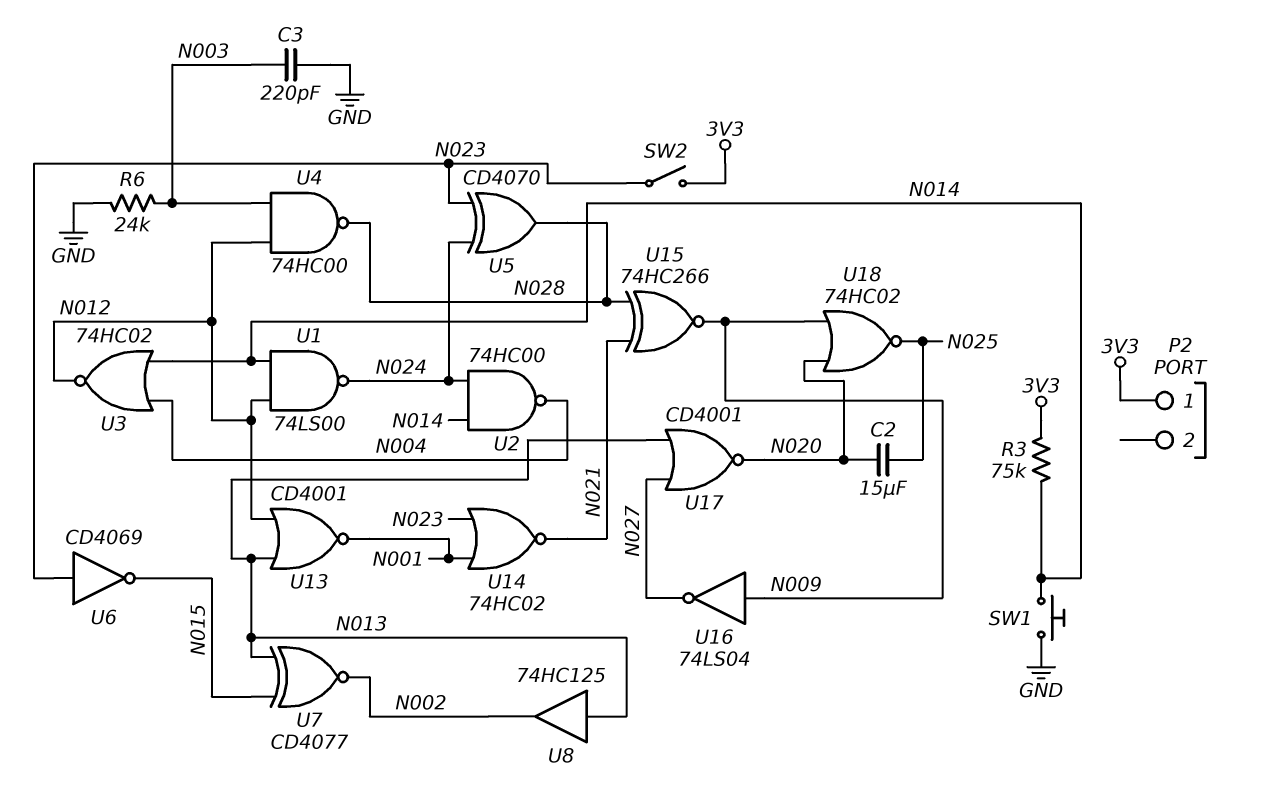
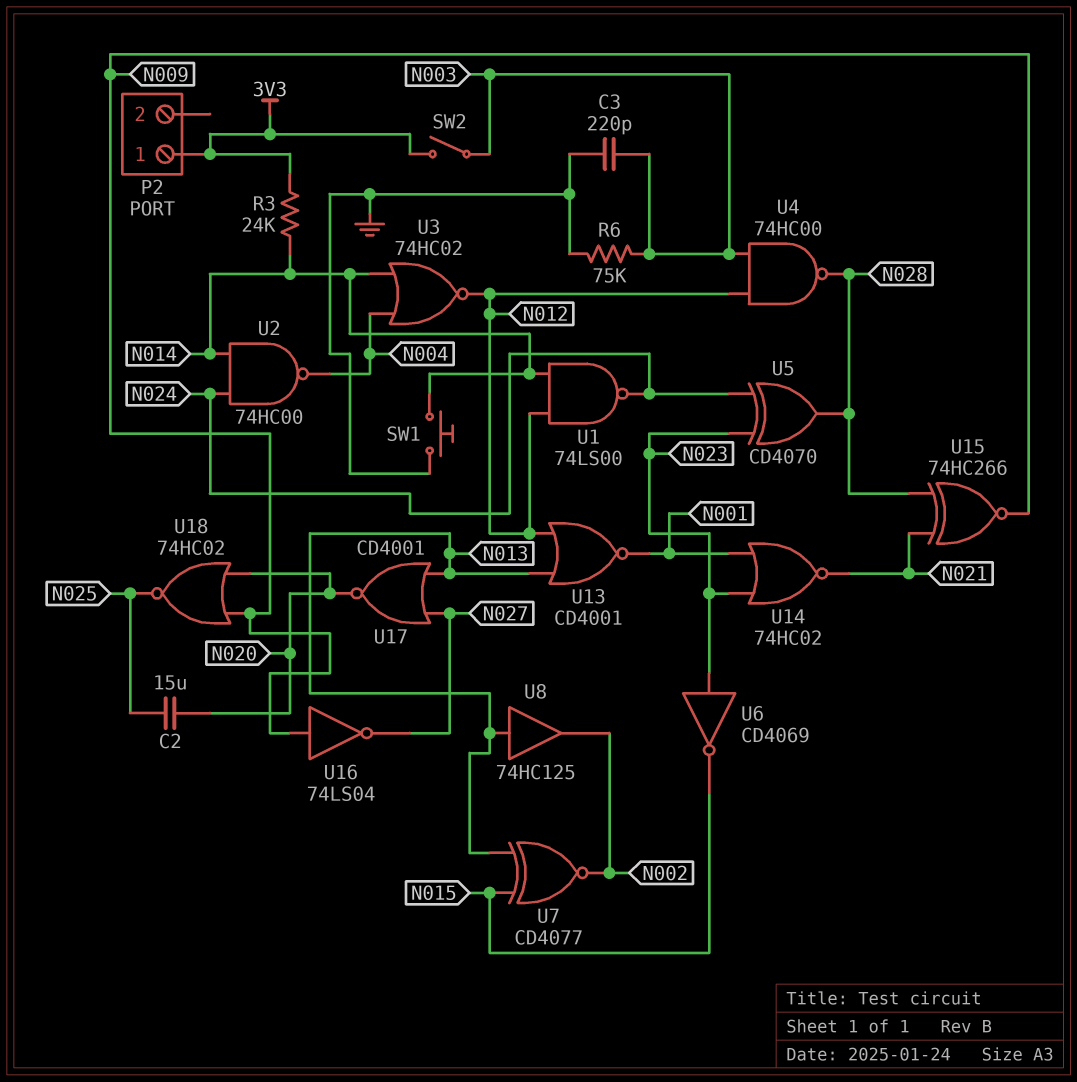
R3: 75k (3V3, N014) -> 24k (3V3, N014)
R6: 24k (GND, N003) -> 75k (GND, N003)
SW2: switch (3V3, N023) -> switch (3V3, N003)

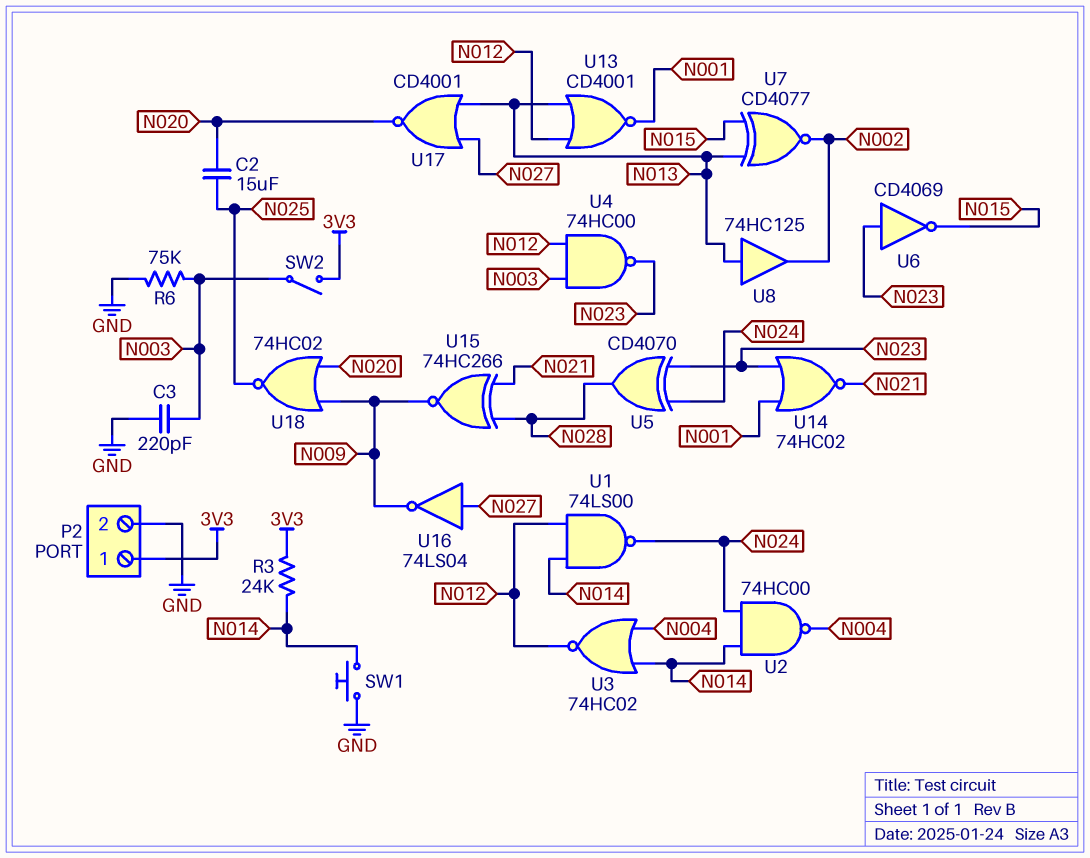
P2 pin 2: none -> GND
U4: NAND 74HC00 (in N003, in N012, out N028) -> NAND 74HC00 (in N003, in N012, out N023)
U16: NOT 74LS04 (in N009, out N027) -> NOT 74LS04 (in N027, out N009)

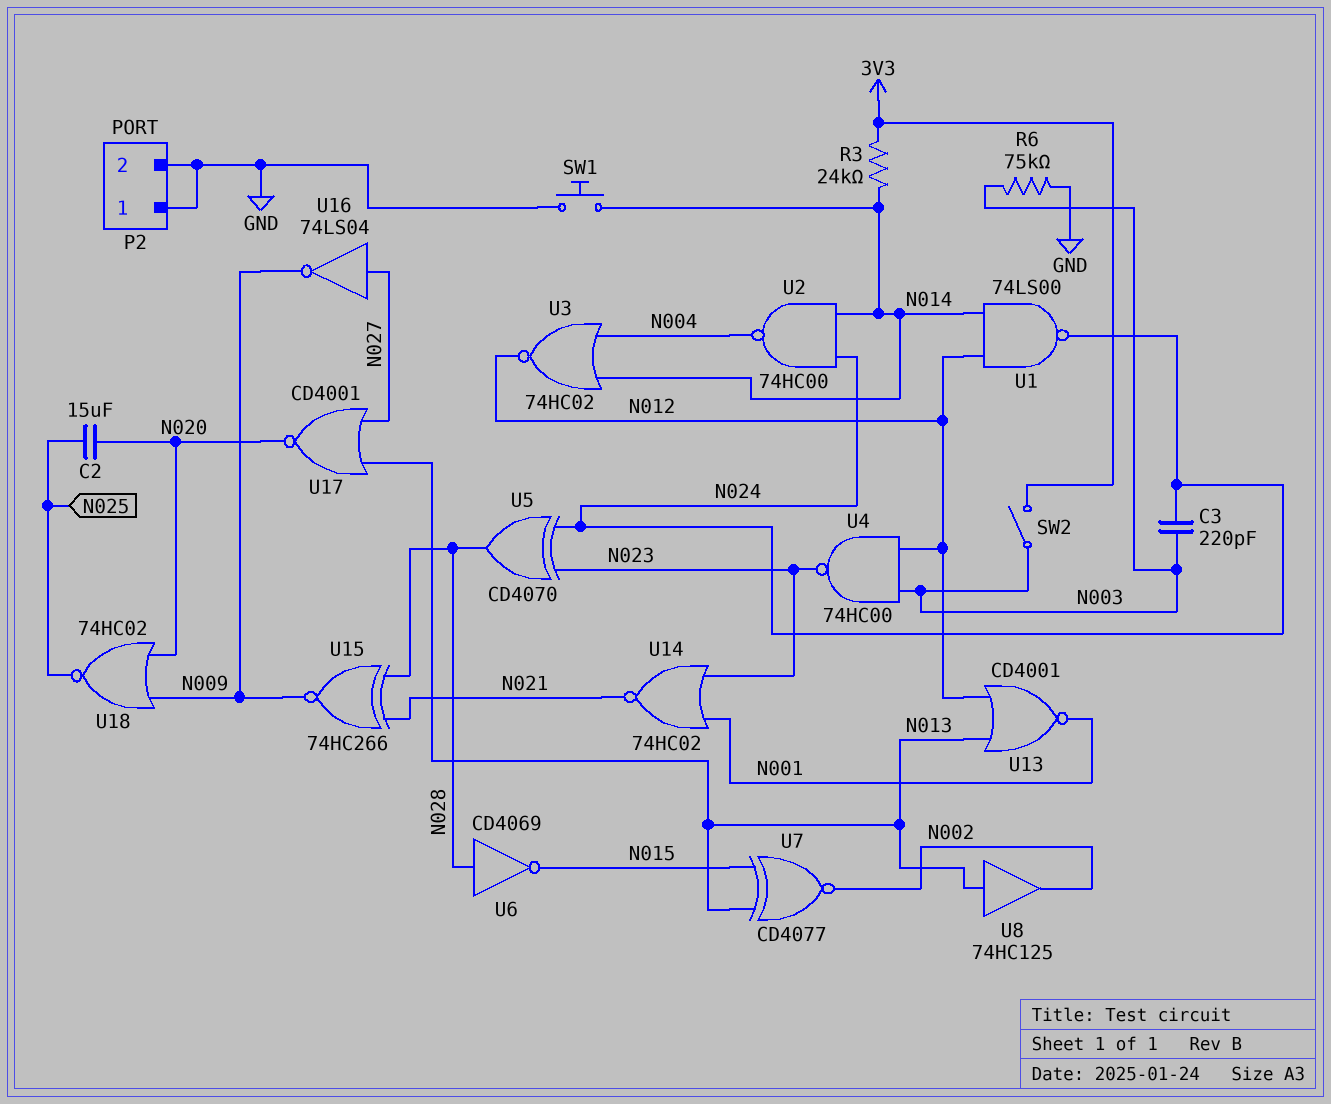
C3: 220pF (GND, N003) -> 220pF (N003, N024)
P2 pin 1: 3V3 -> GND
U6: NOT CD4069 (in N023, out N015) -> NOT CD4069 (in N028, out N015)

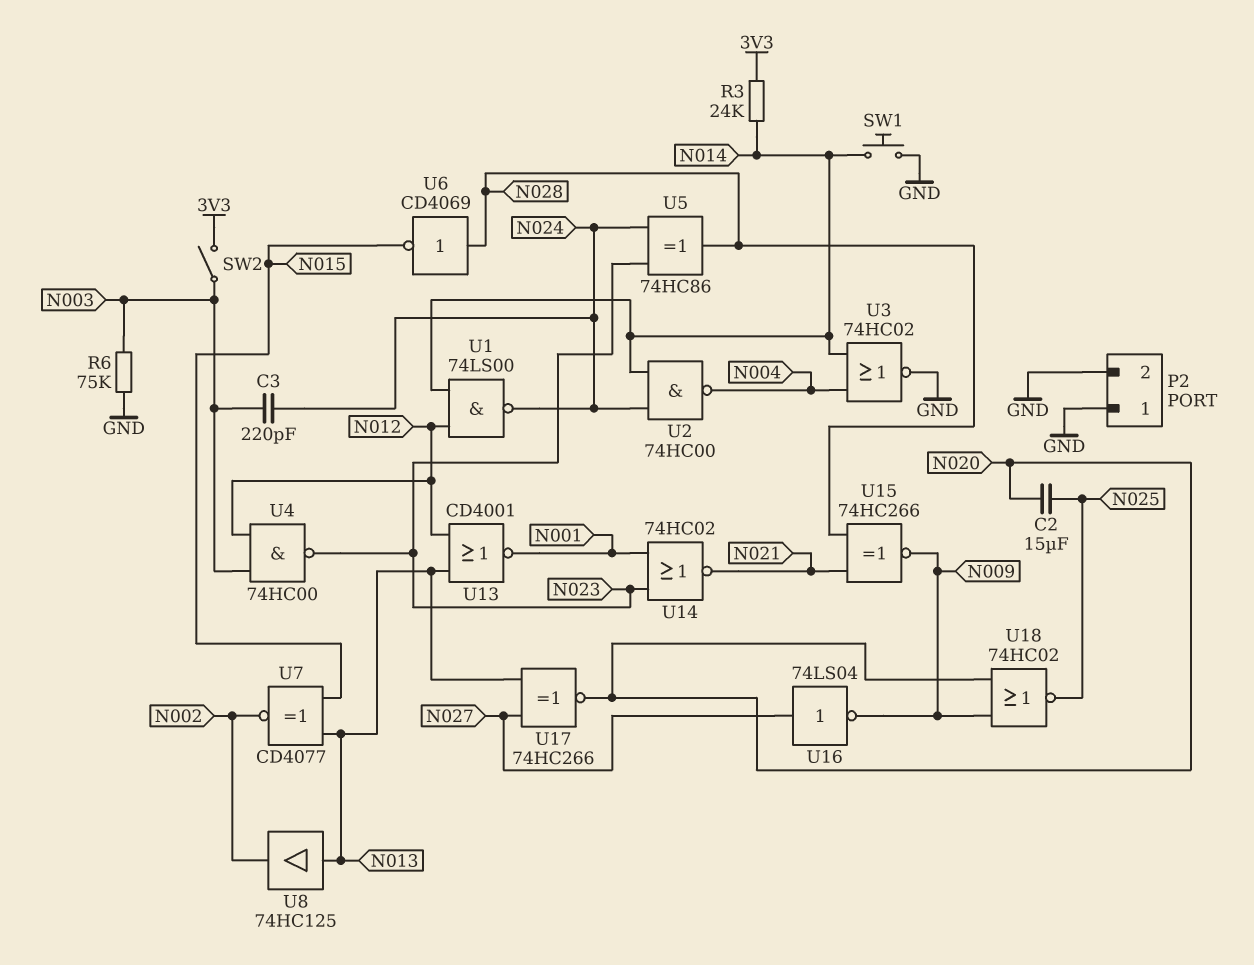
U3: NOR 74HC02 (in N004, in N014, out N012) -> NOR 74HC02 (in N004, in N014, out GND)
U5: XOR CD4070 (in N023, in N024, out N028) -> XOR 74HC86 (in N023, in N024, out N028)
U17: NOR CD4001 (in N013, in N027, out N020) -> XNOR 74HC266 (in N013, in N027, out N020)

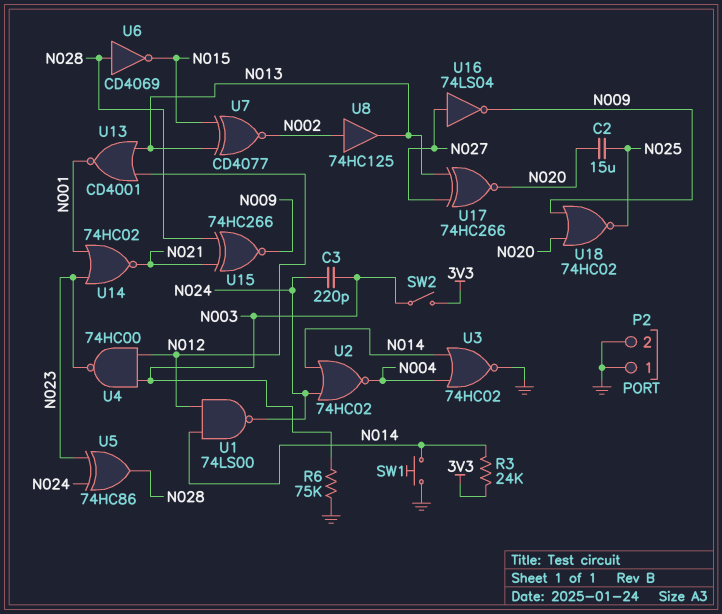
U2: NAND 74HC00 (in N014, in N024, out N004) -> NOR 74HC02 (in N014, in N024, out N004)
U8: buffer 74HC125 (in N013, out N002) -> buffer 74HC125 (in N002, out N013)

